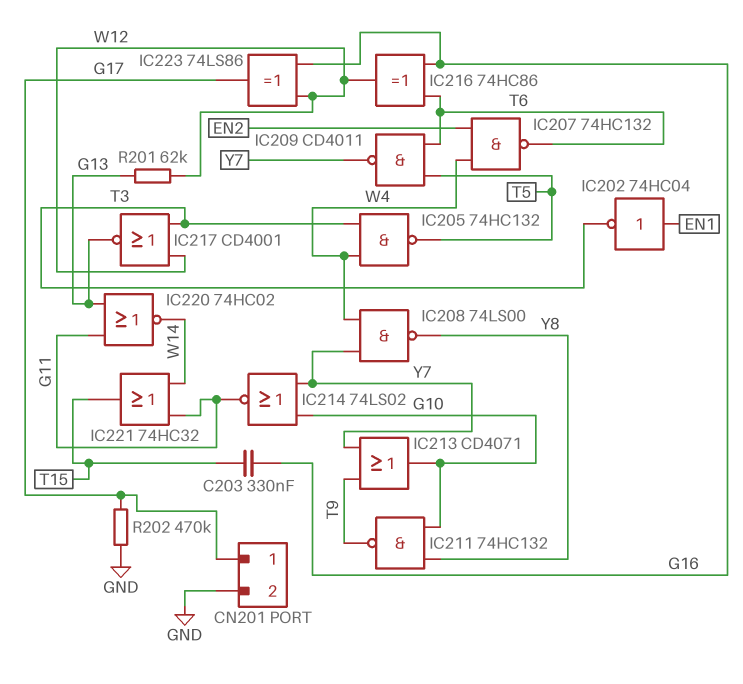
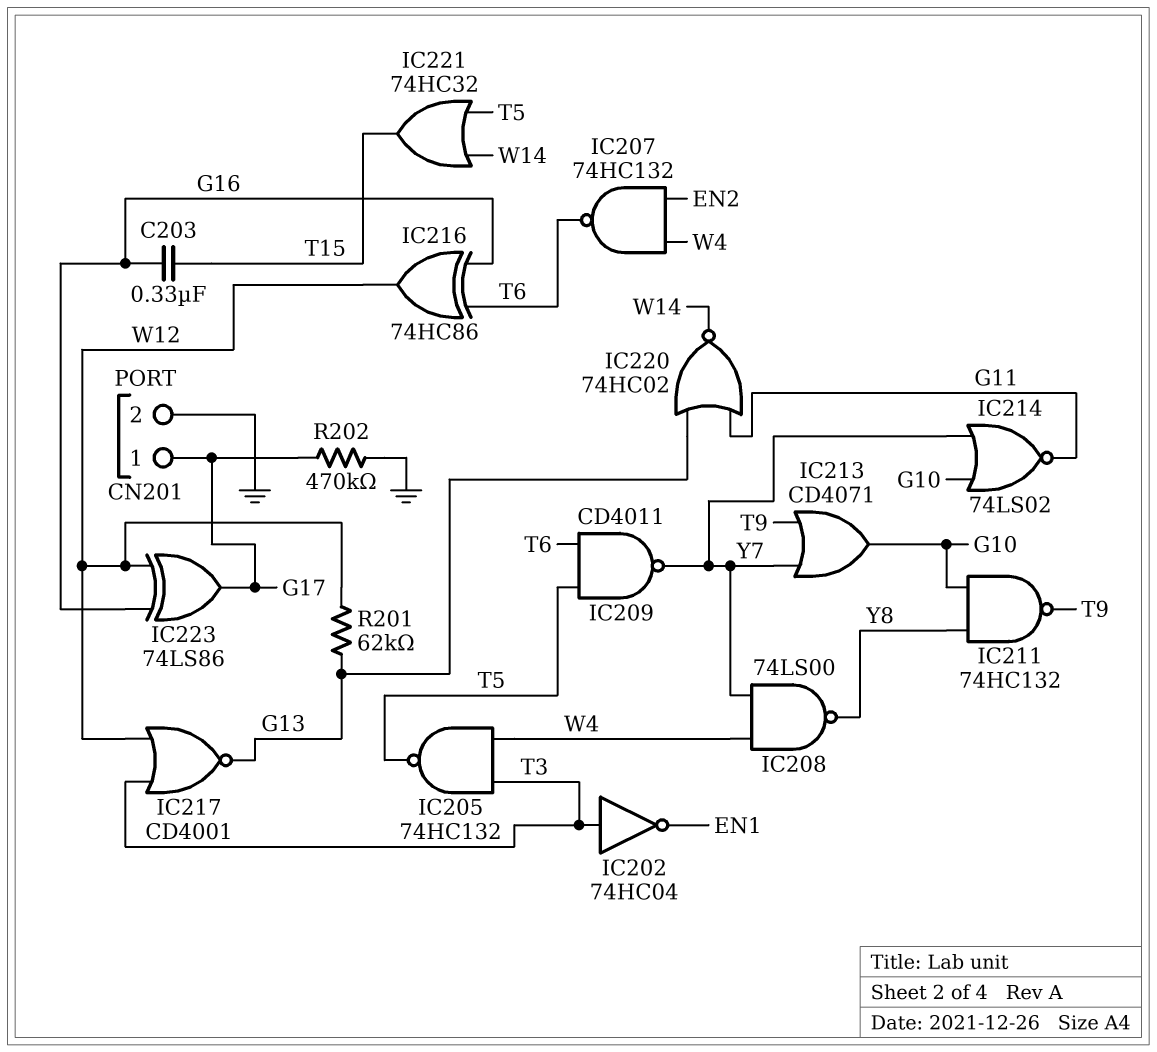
IC202: NOT 74HC04 (in EN1, out T3) -> NOT 74HC04 (in T3, out EN1)
IC221: OR 74HC32 (in G11, in W14, out T15) -> OR 74HC32 (in T5, in W14, out T15)

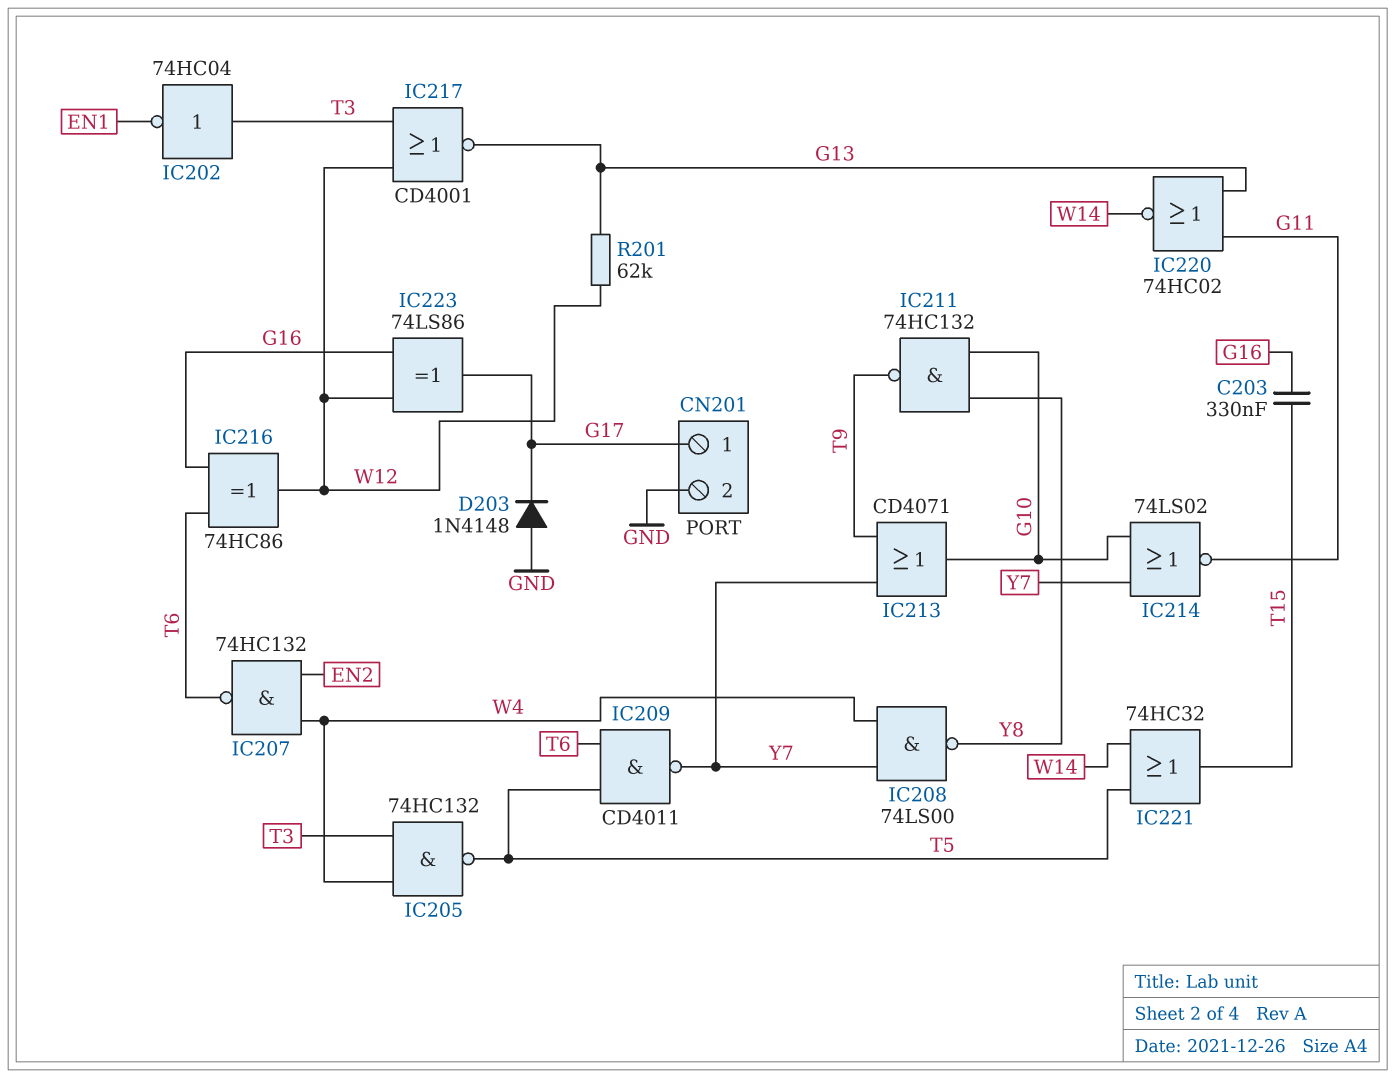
D203: none -> diode 1N4148 (A GND, K G17)
R202: 470k (G17, GND) -> none

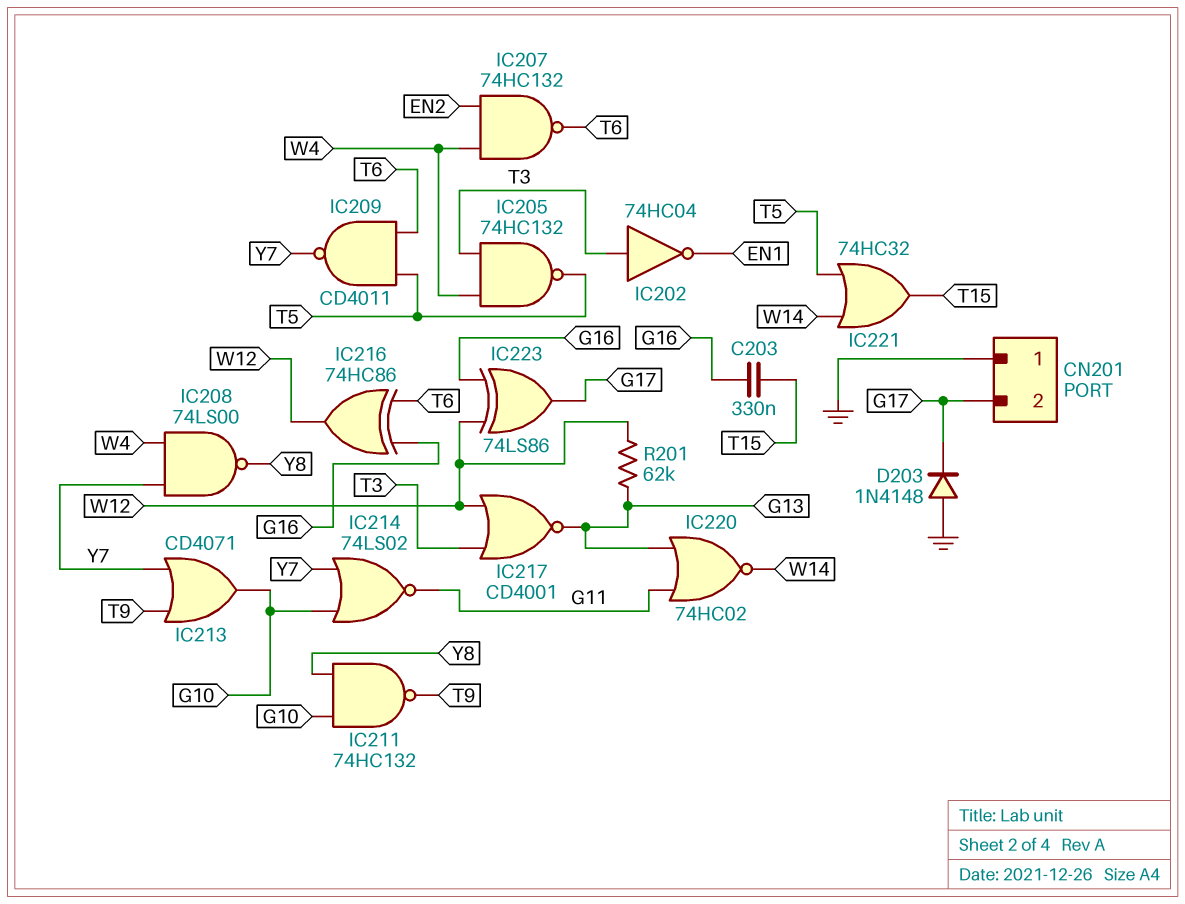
CN201 pin 1: G17 -> GND
CN201 pin 2: GND -> G17

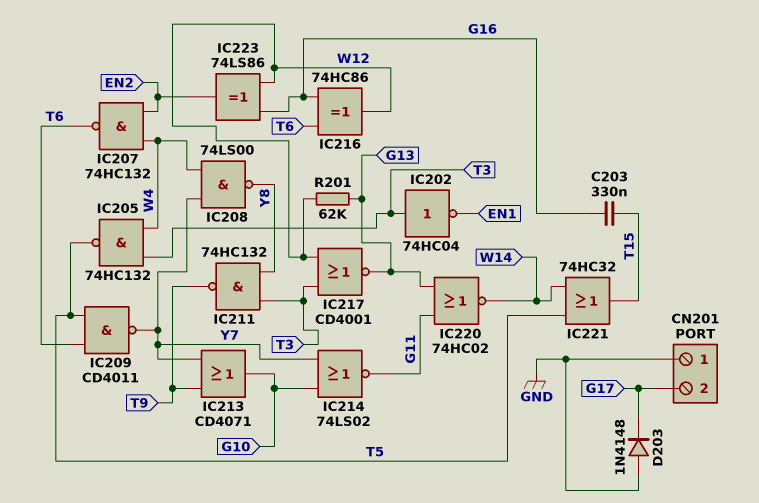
IC211: NAND 74HC132 (in G10, in Y8, out T9) -> NAND 74HC132 (in T3, in Y8, out T9)
IC223: XOR 74LS86 (in G16, in W12, out G17) -> XOR 74LS86 (in G16, in W12, out EN2)

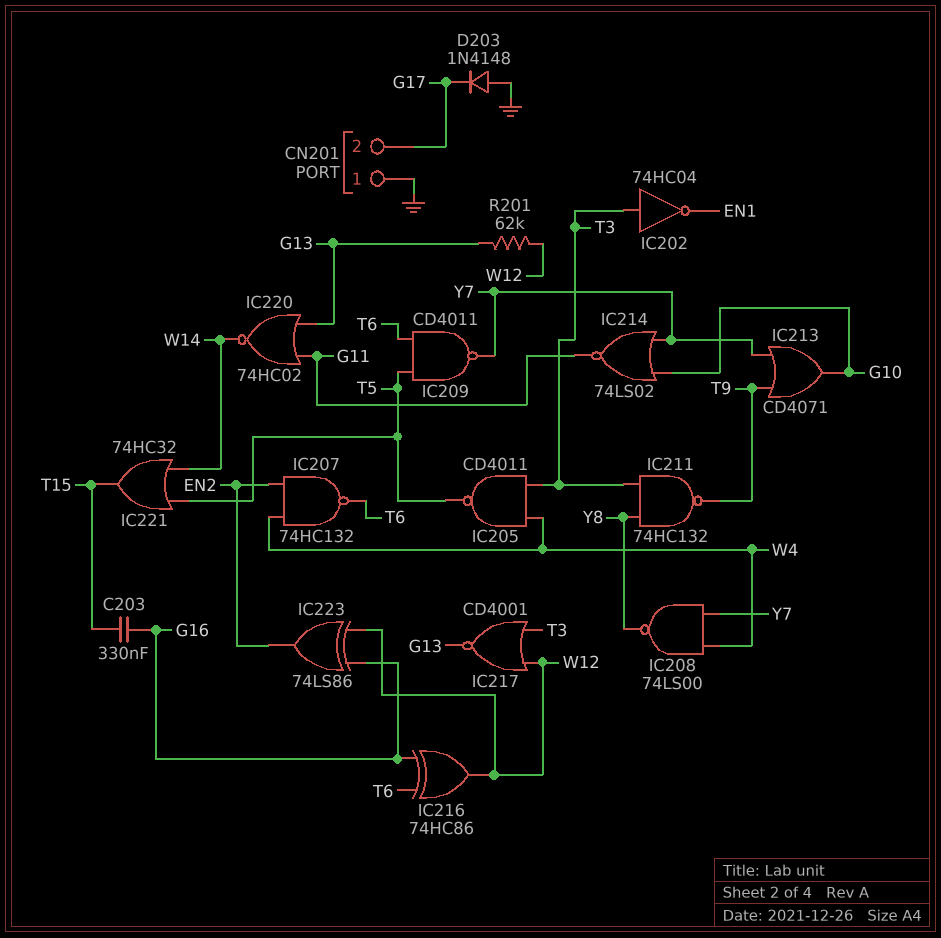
IC205: NAND 74HC132 (in T3, in W4, out T5) -> NAND CD4011 (in T3, in W4, out T5)

